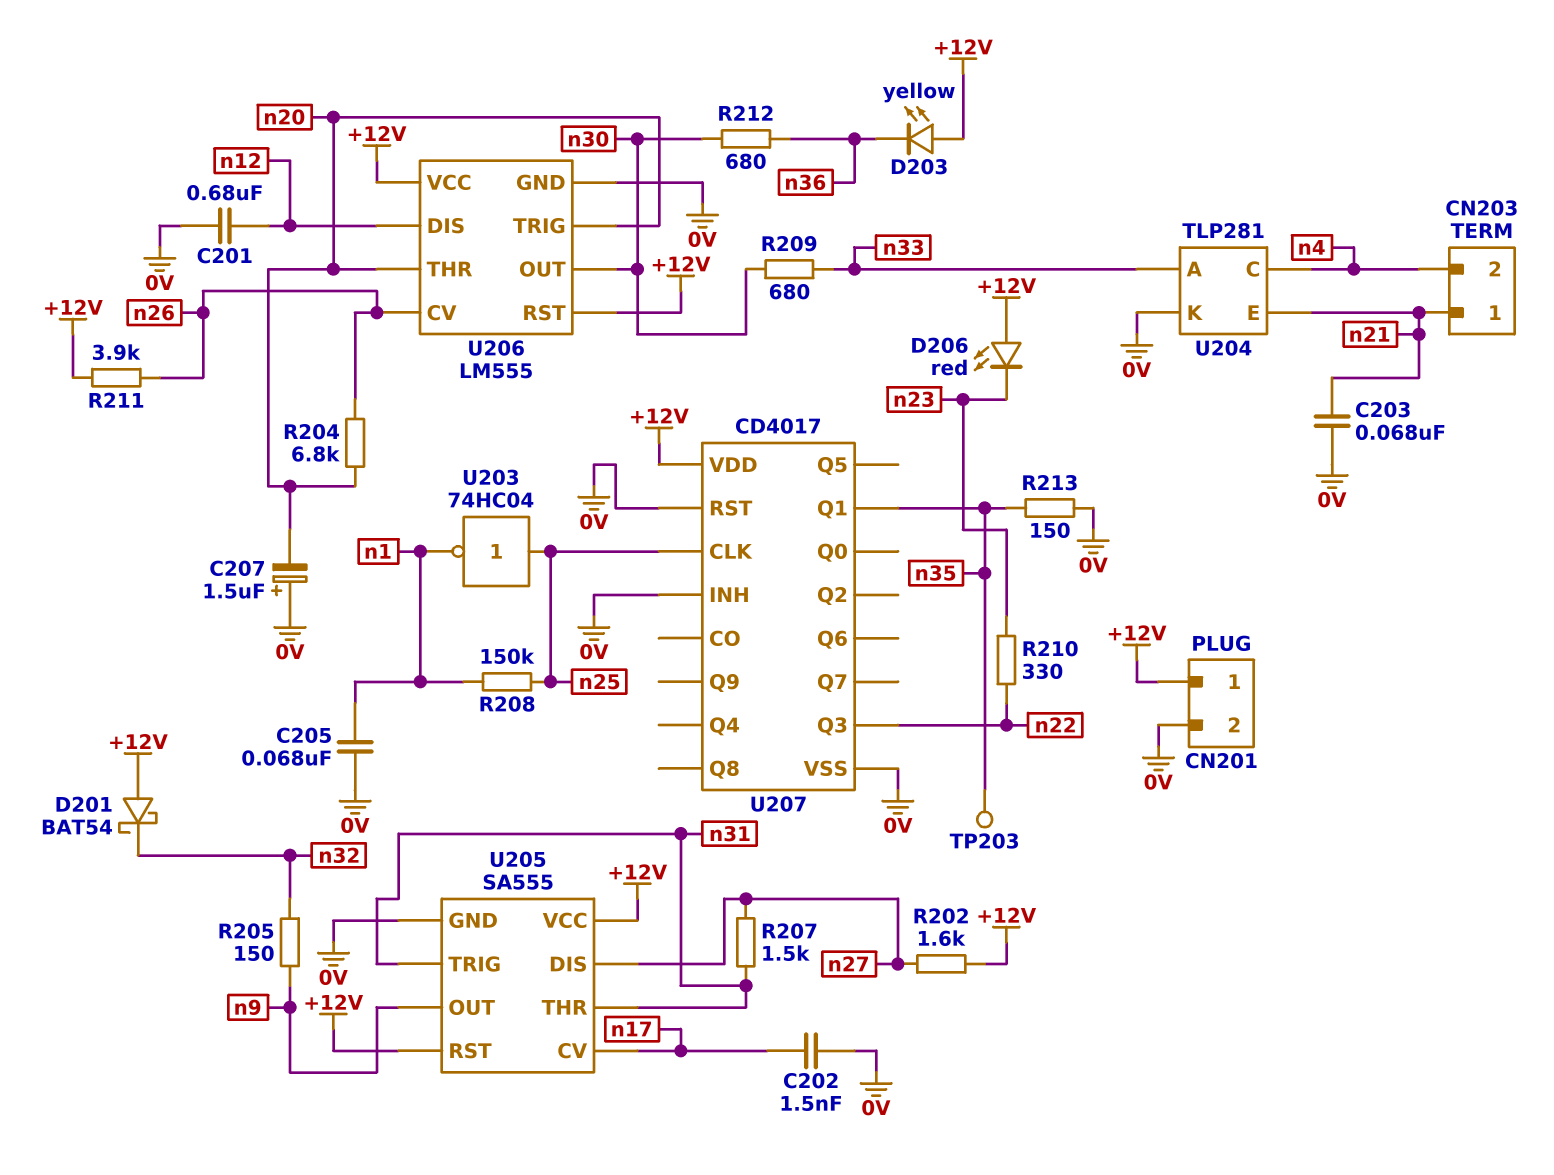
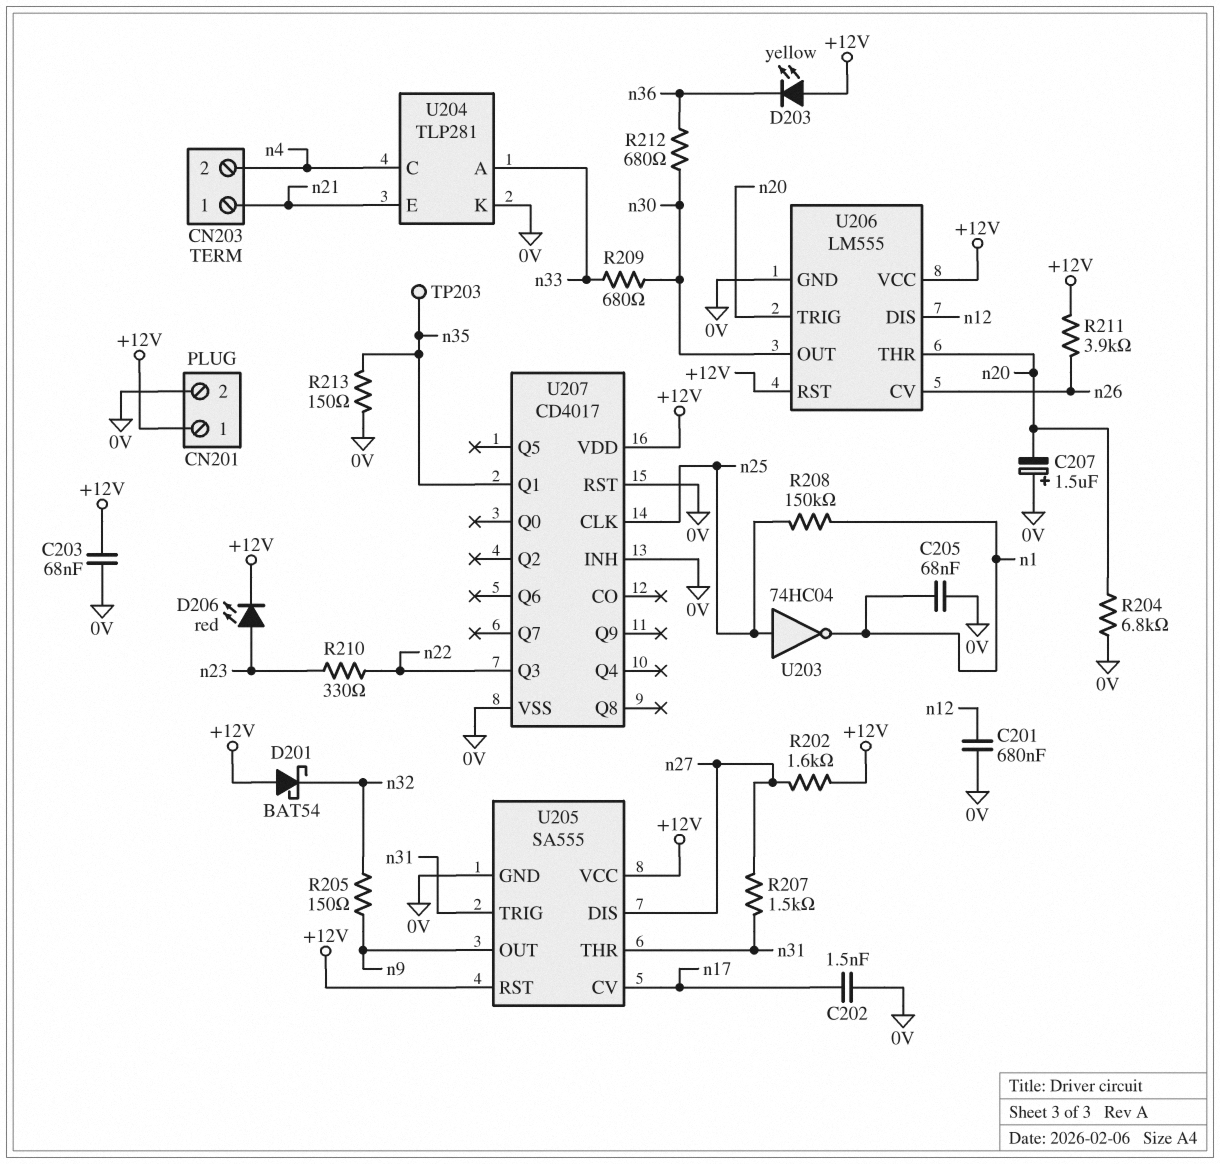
C203: 68nF (0V, n21) -> 68nF (+12V, 0V)
D206: LED red (A +12V, K n23) -> LED red (A n23, K +12V)
R204: 6.8k (n20, n26) -> 6.8k (0V, n20)

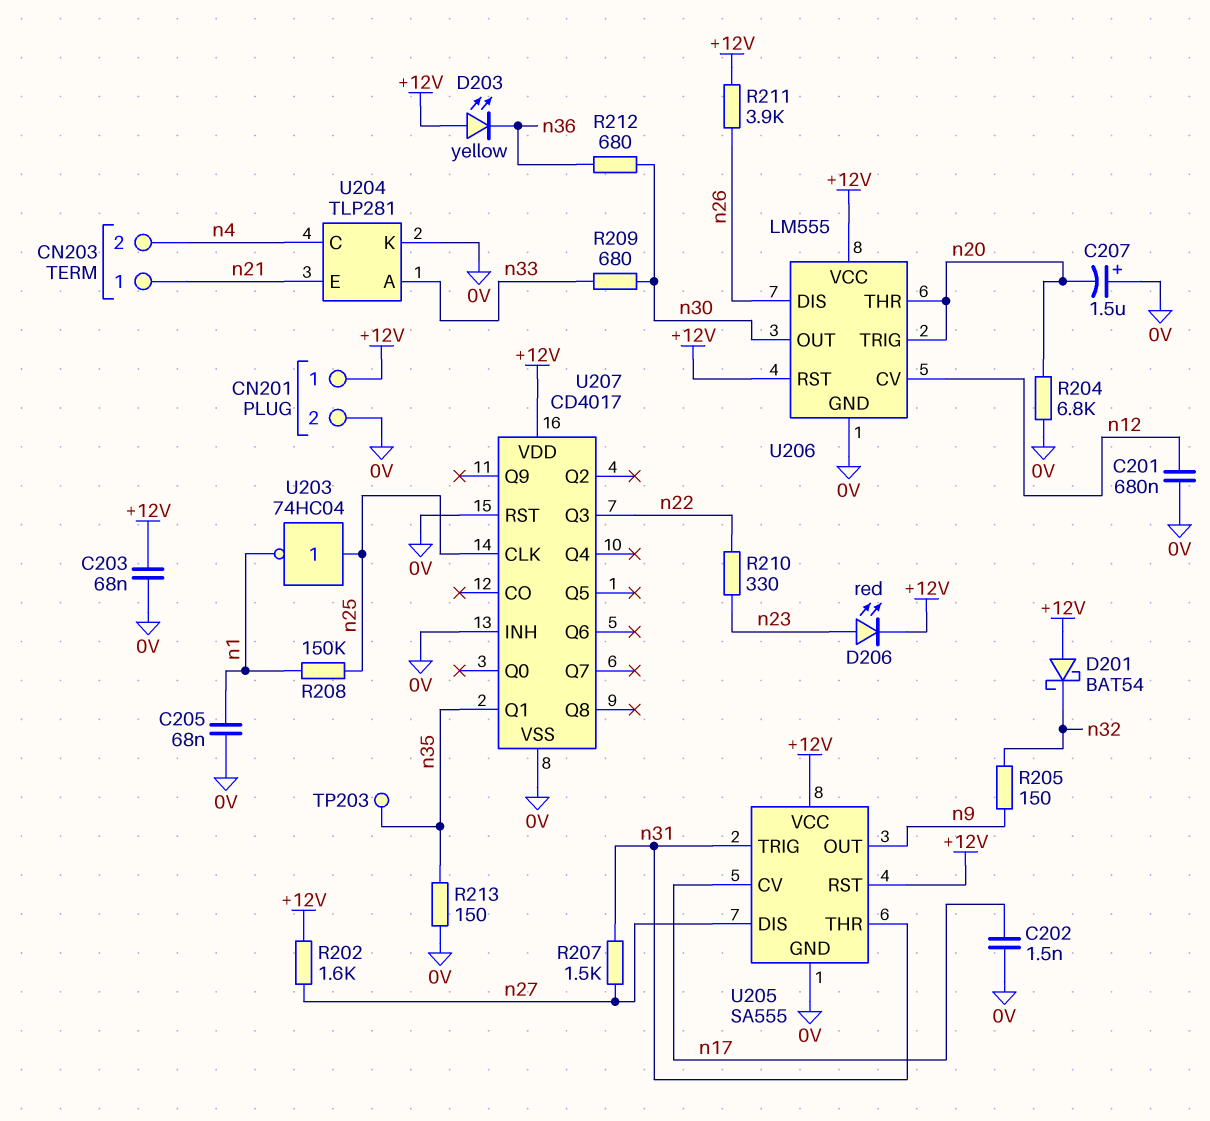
U206 pin CV: n26 -> n12
U206 pin DIS: n12 -> n26

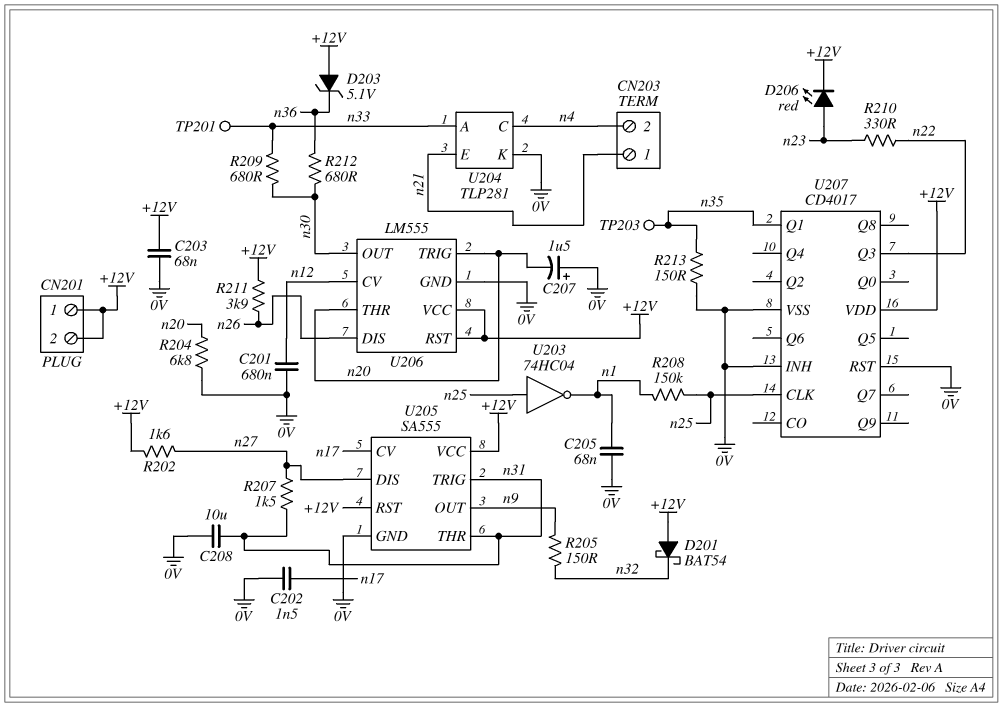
C208: none -> 10uF (0V, n31)
CN201 pin 2: 0V -> +12V
D203: LED yellow (A +12V, K n36) -> zener 5.1V (A +12V, K n36)
TP201: none -> test point (n33)

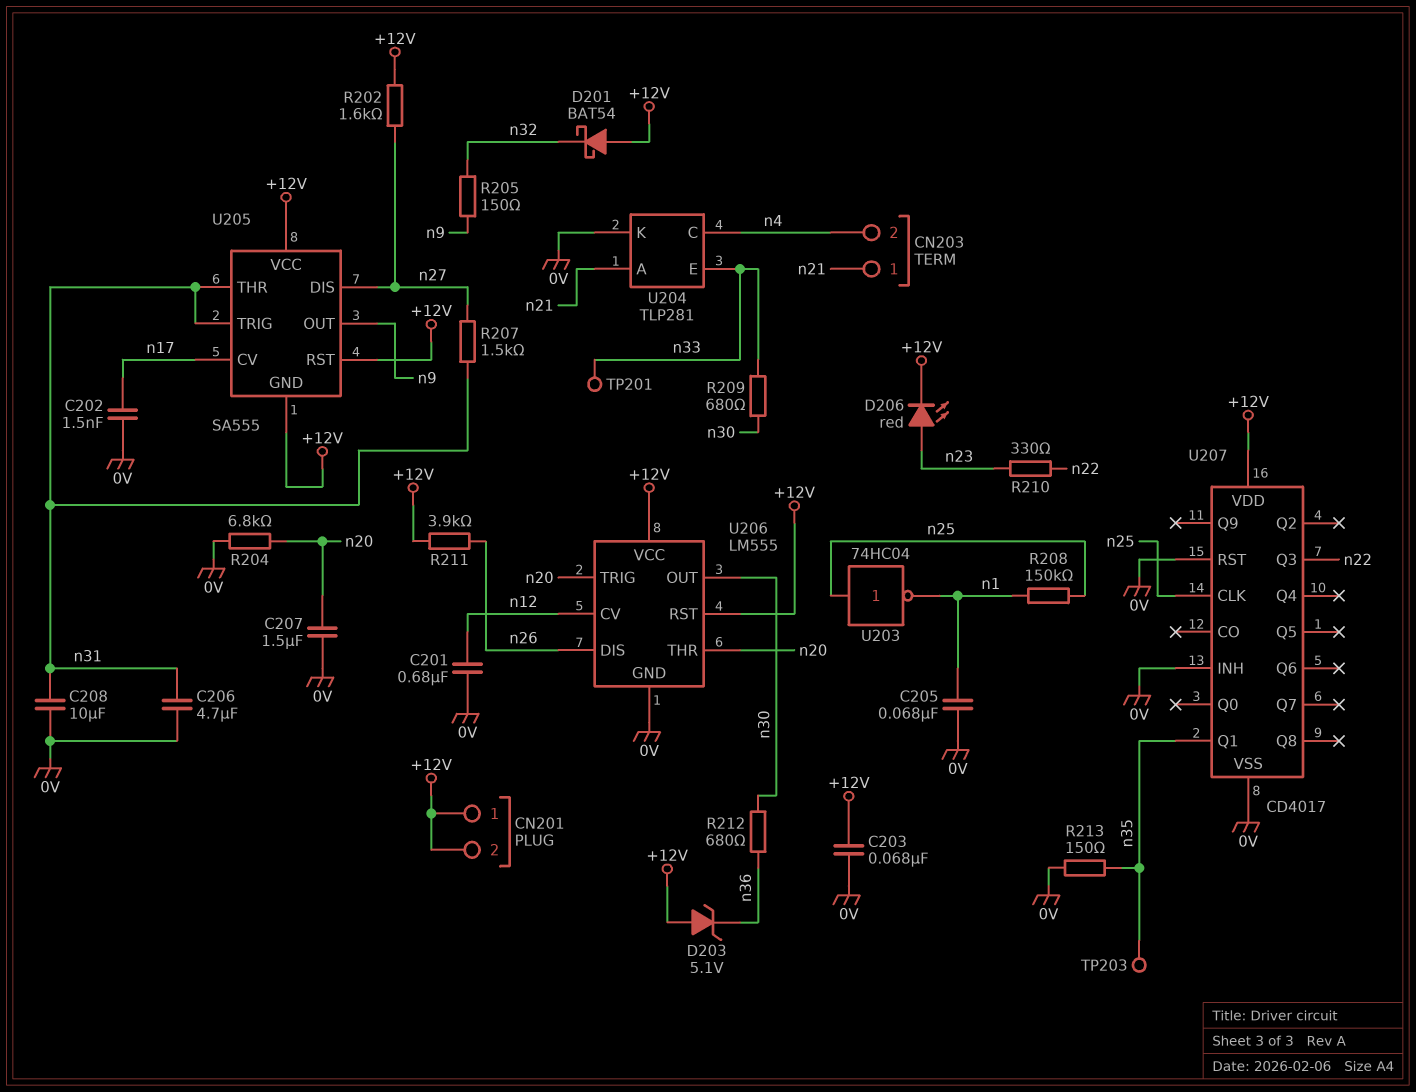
C206: none -> 4.7uF (0V, n31)
C207: 1.5uF (plus 0V, minus n20) -> 1.5uF (0V, n20)
U204 pin A: n33 -> n21
U204 pin E: n21 -> n33
U205 pin GND: 0V -> +12V

